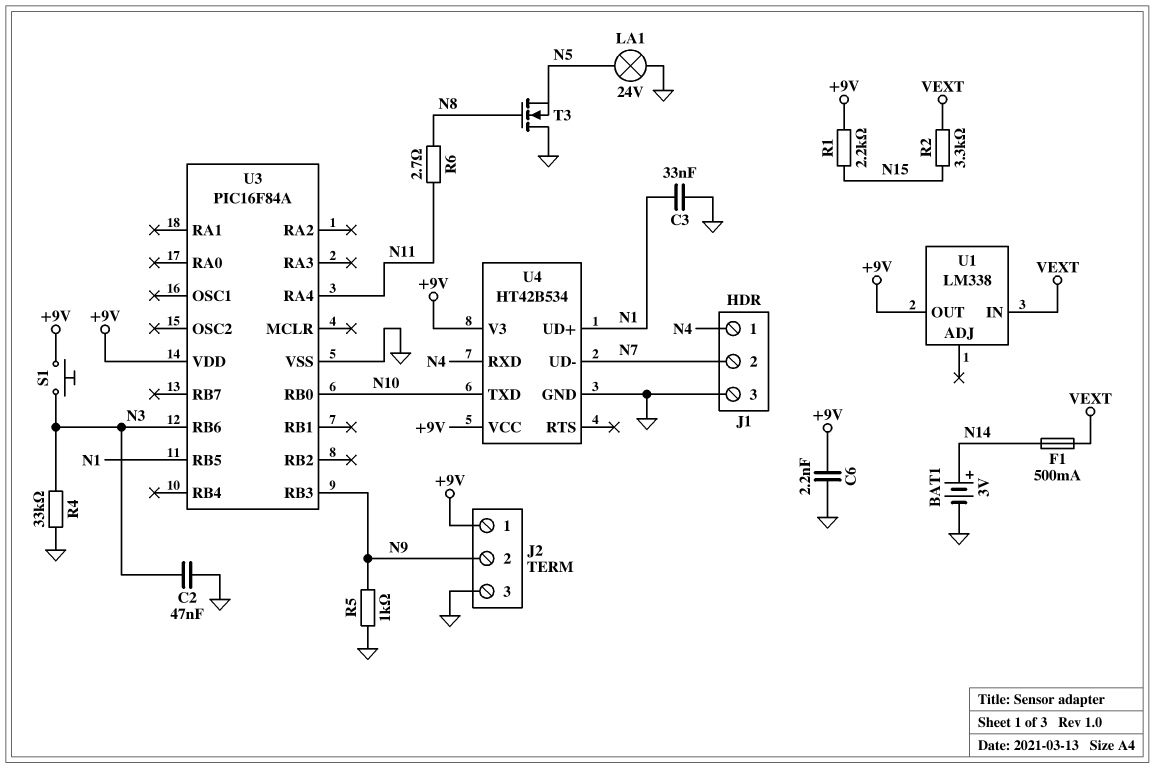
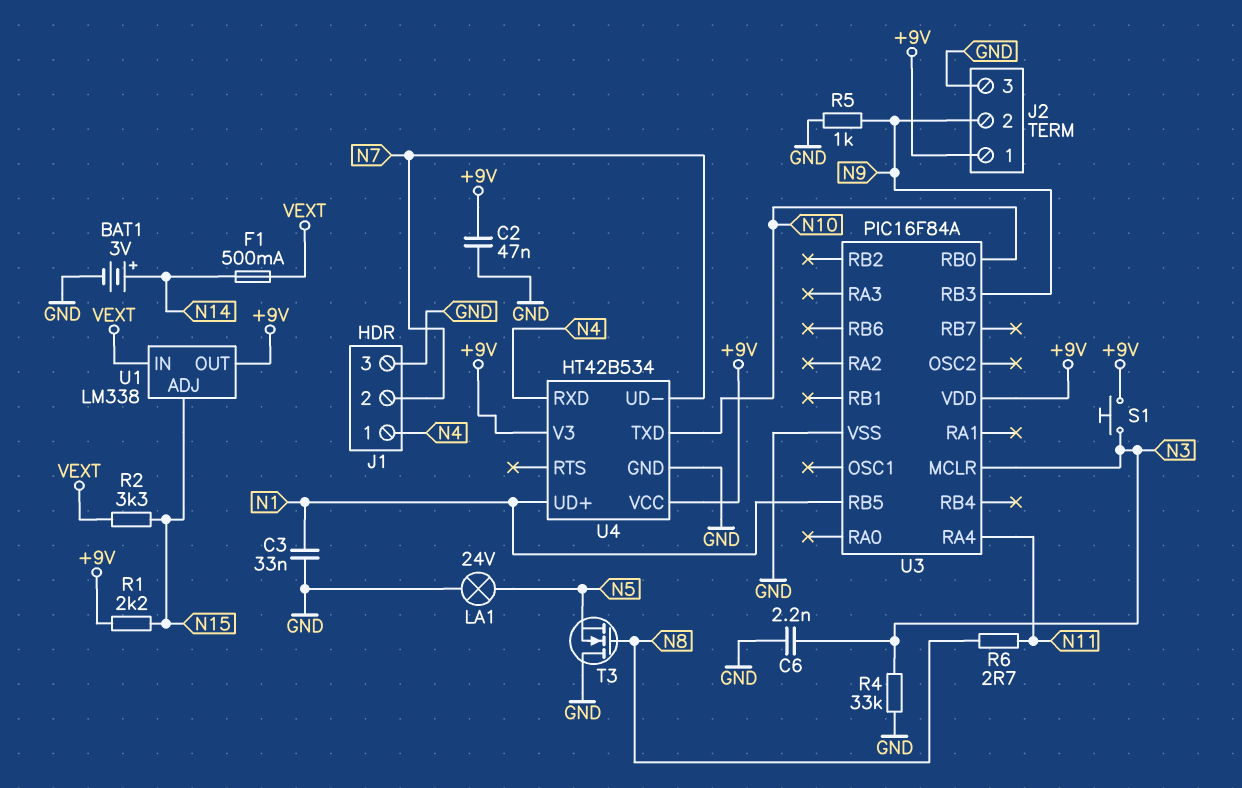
C2: 47nF (GND, N3) -> 47nF (+9V, GND)
C6: 2.2nF (+9V, GND) -> 2.2nF (GND, N3)
U1 pin ADJ: none -> N15
U3 pin MCLR: none -> N3
U3 pin RB6: N3 -> none

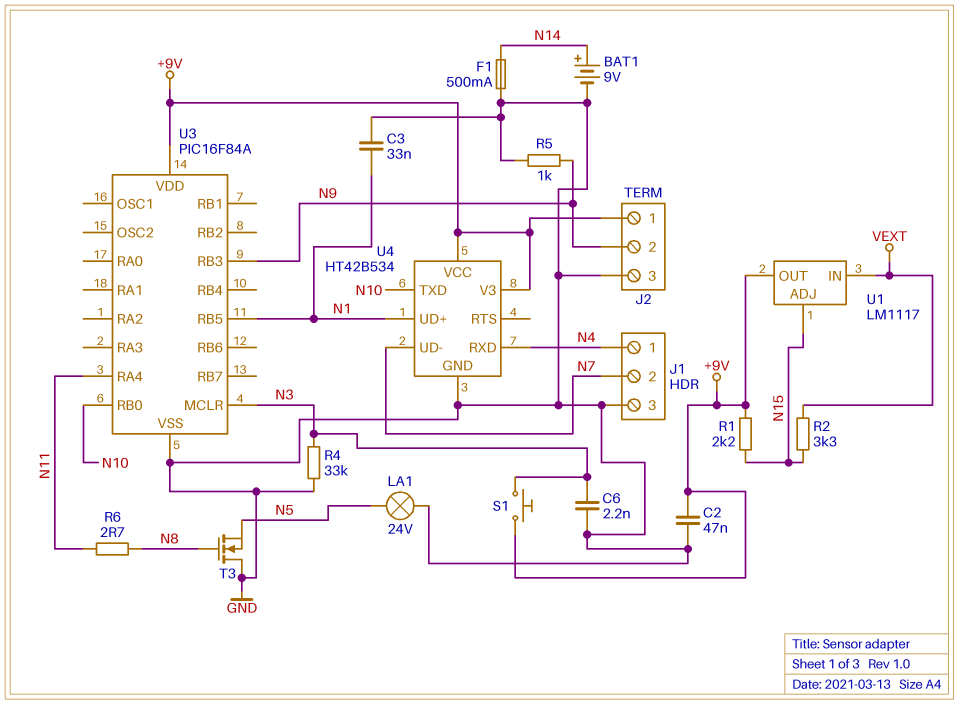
BAT1: 3V (plus N14, minus GND) -> 9V (plus N14, minus GND)
F1: 500mA (N14, VEXT) -> 500mA (GND, N14)
U1: LM338 -> LM1117

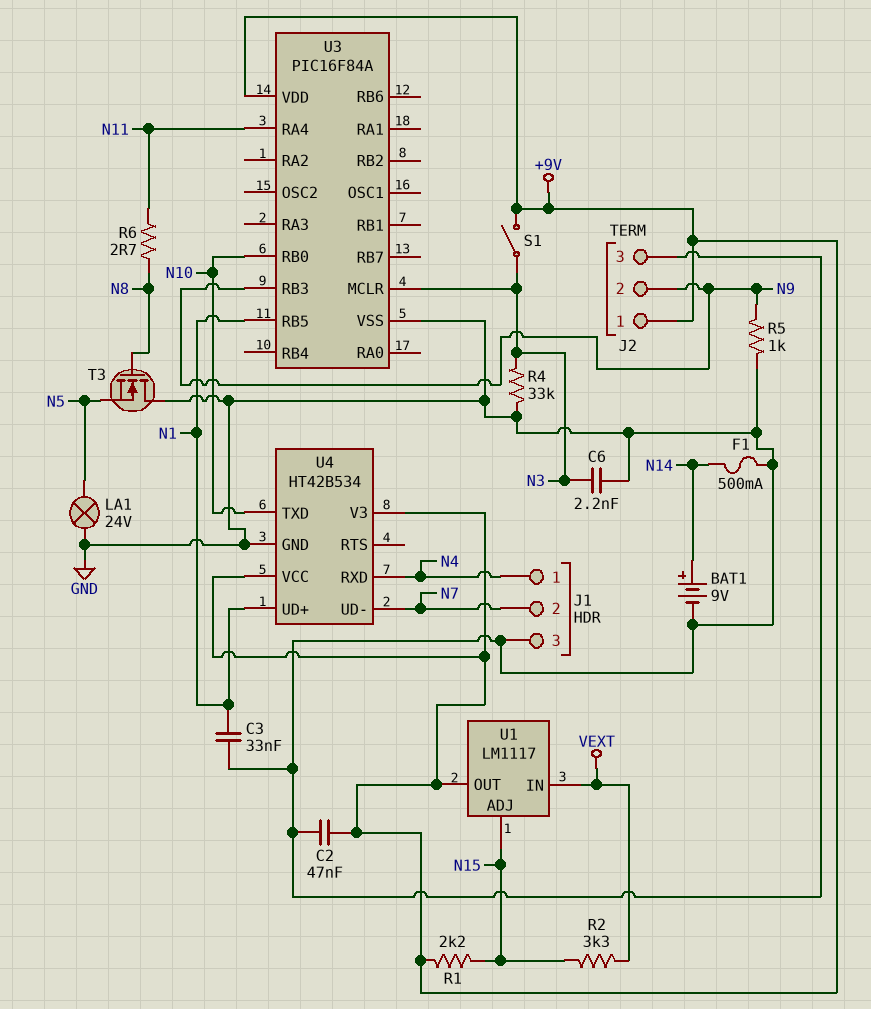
S1: button (+9V, N3) -> switch (+9V, N3)

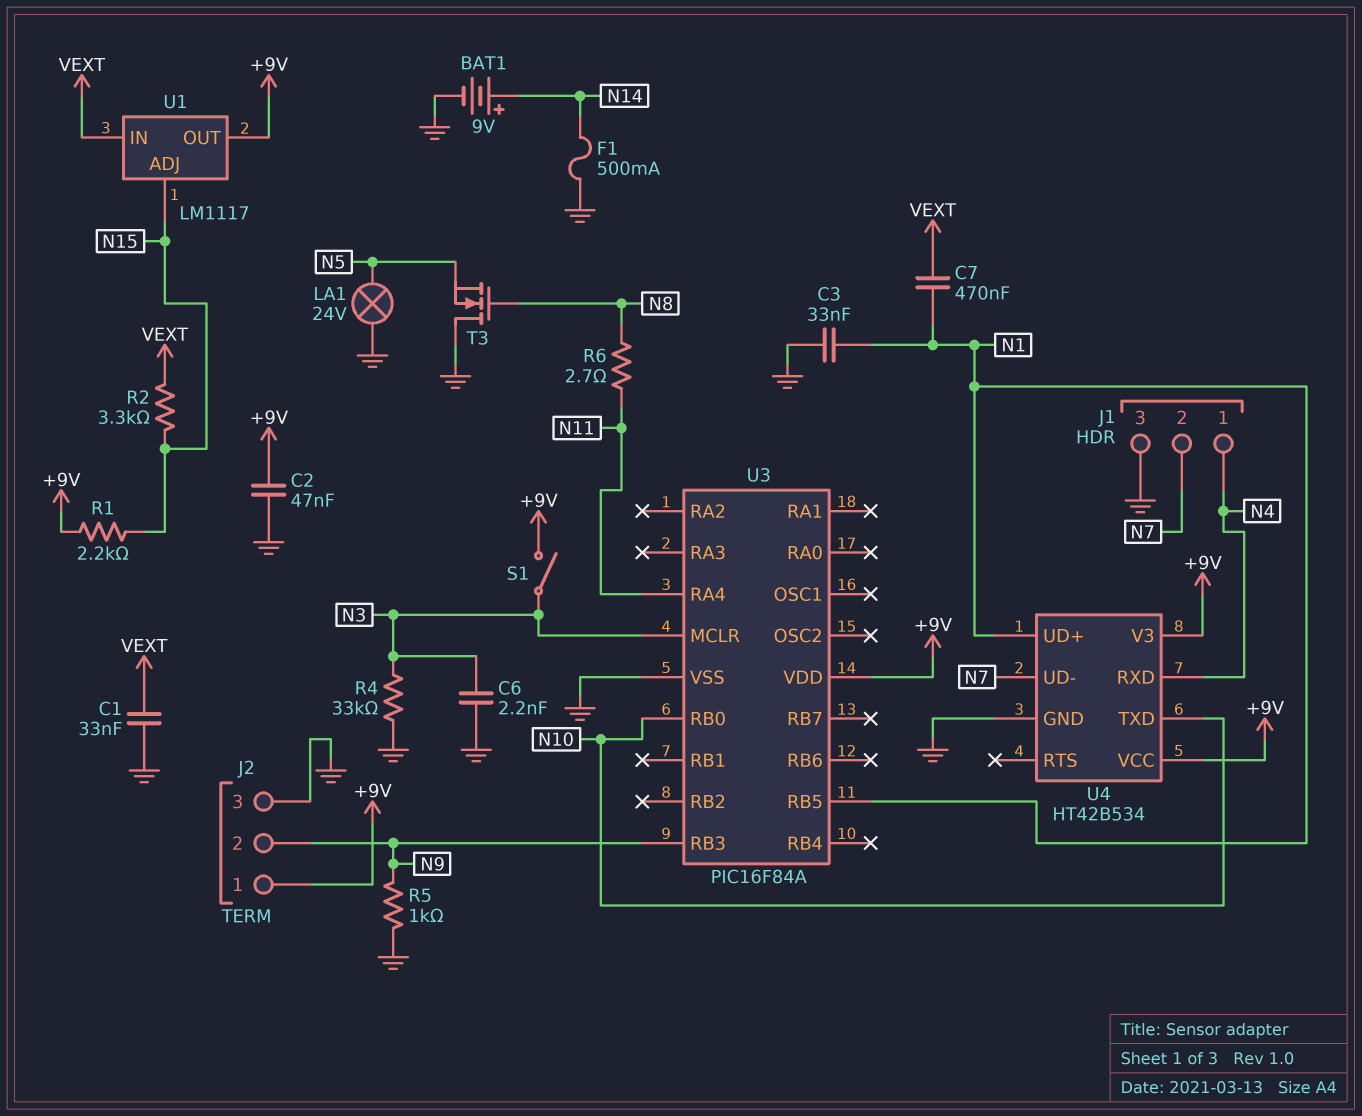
C1: none -> 33nF (GND, VEXT)
C7: none -> 470nF (N1, VEXT)

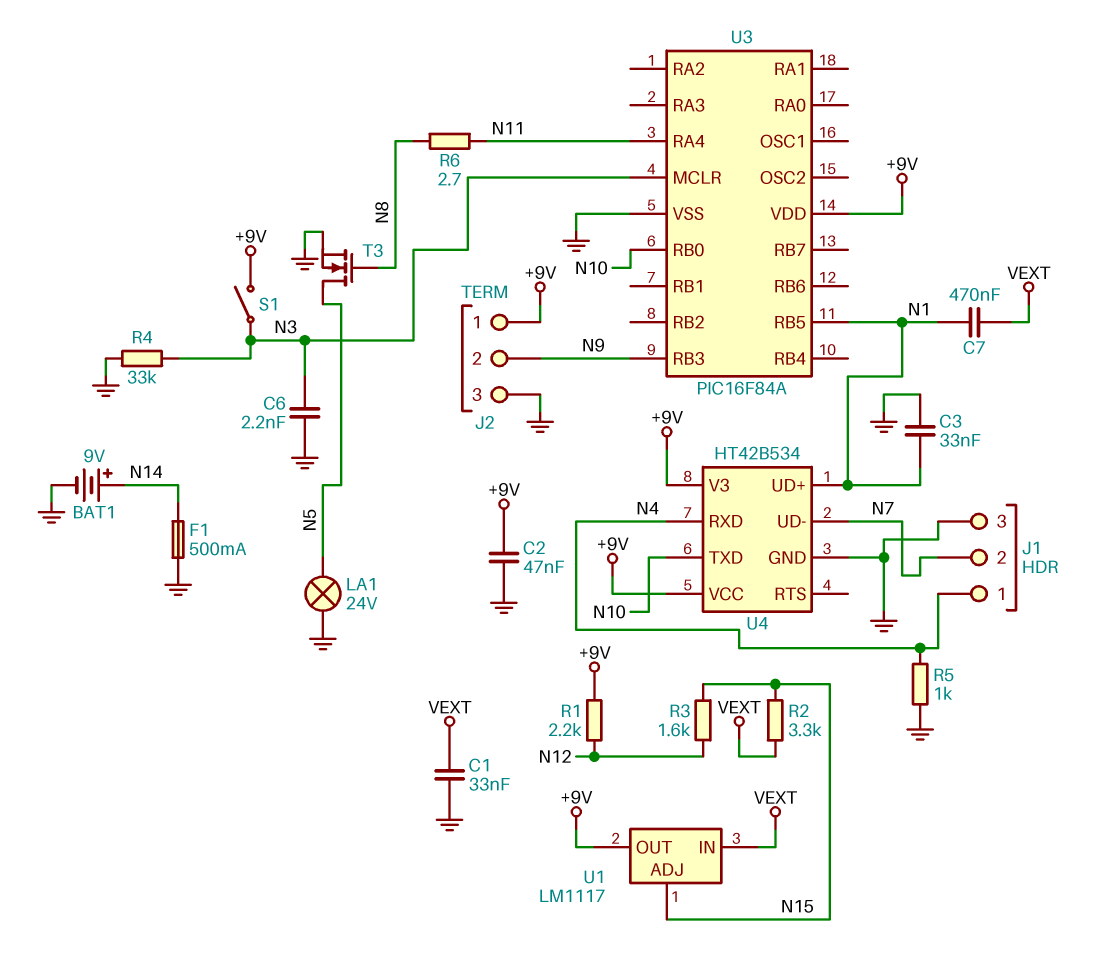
R1: 2.2k (+9V, N15) -> 2.2k (+9V, N12)
R3: none -> 1.6k (N12, N15)
R5: 1k (GND, N9) -> 1k (GND, N4)
T3: NMOS (G N8, D GND, S N5) -> NMOS (G N8, D N5, S GND)

